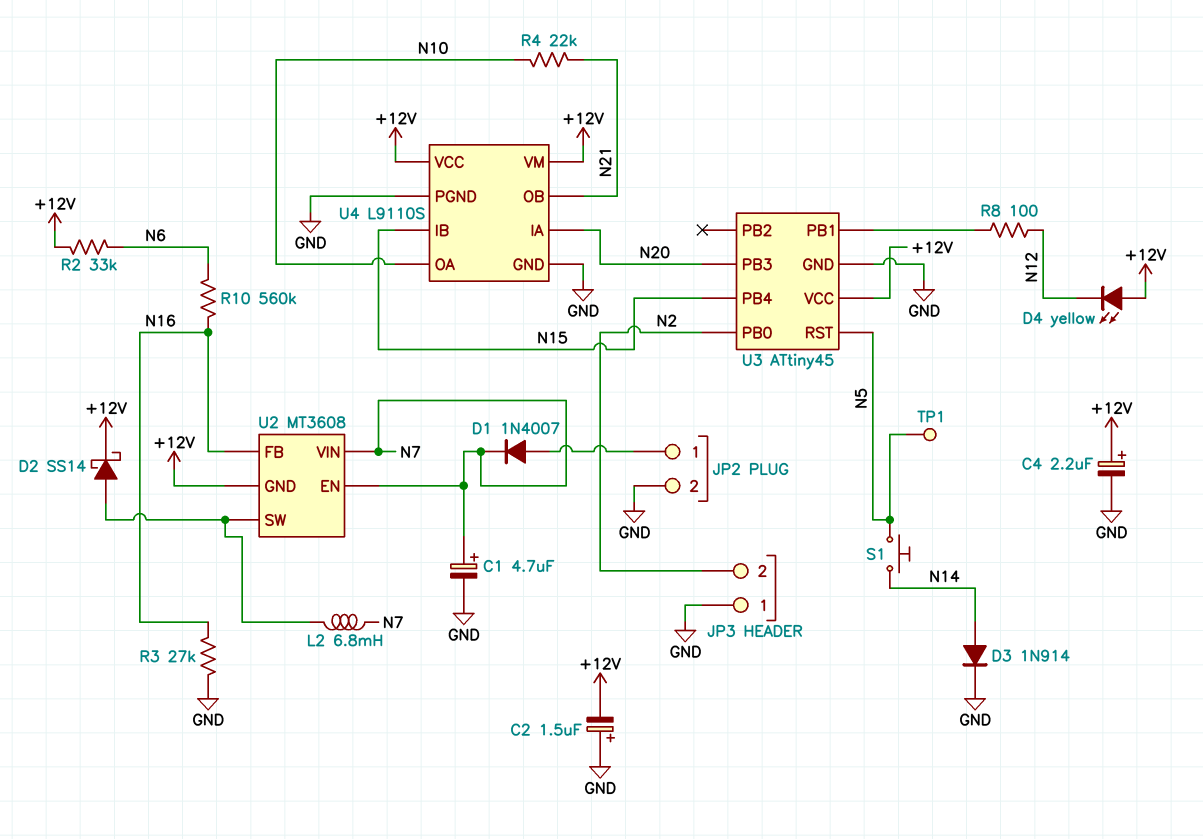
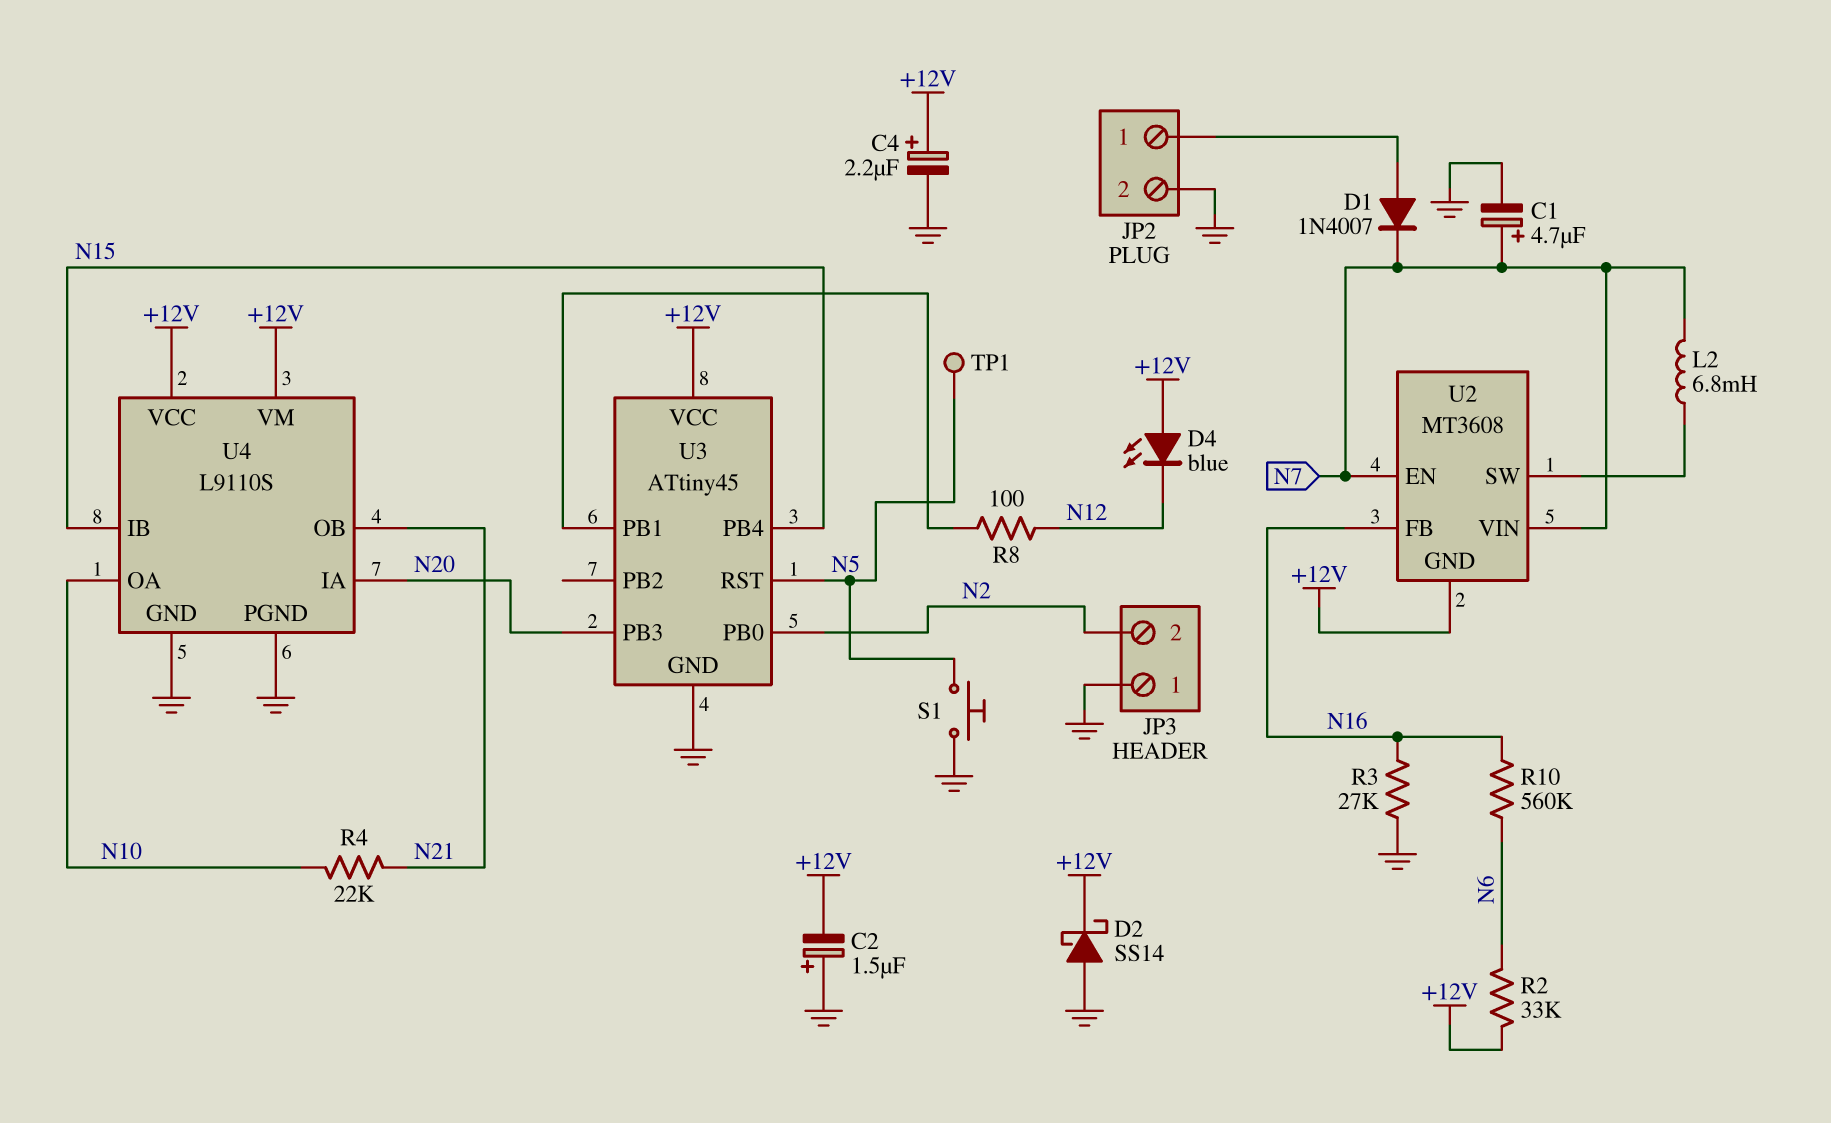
D2: schottky SS14 (A U2/SW, K +12V) -> schottky SS14 (A GND, K +12V)
D3: diode 1N914 (A N14, K GND) -> none
D4: LED yellow (A +12V, K N12) -> LED blue (A +12V, K N12)
S1: button (N5, N14) -> button (GND, N5)

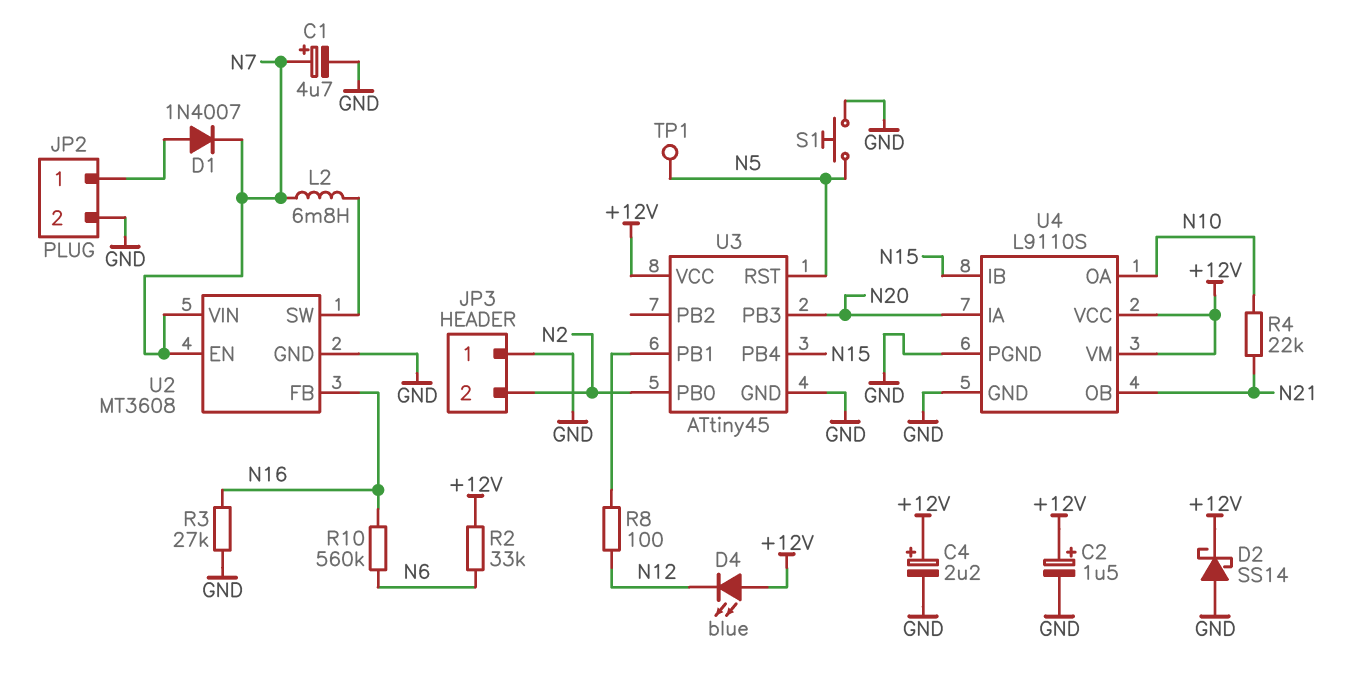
C2: 1.5uF (plus GND, minus +12V) -> 1.5uF (plus +12V, minus GND)
U2 pin GND: +12V -> GND

